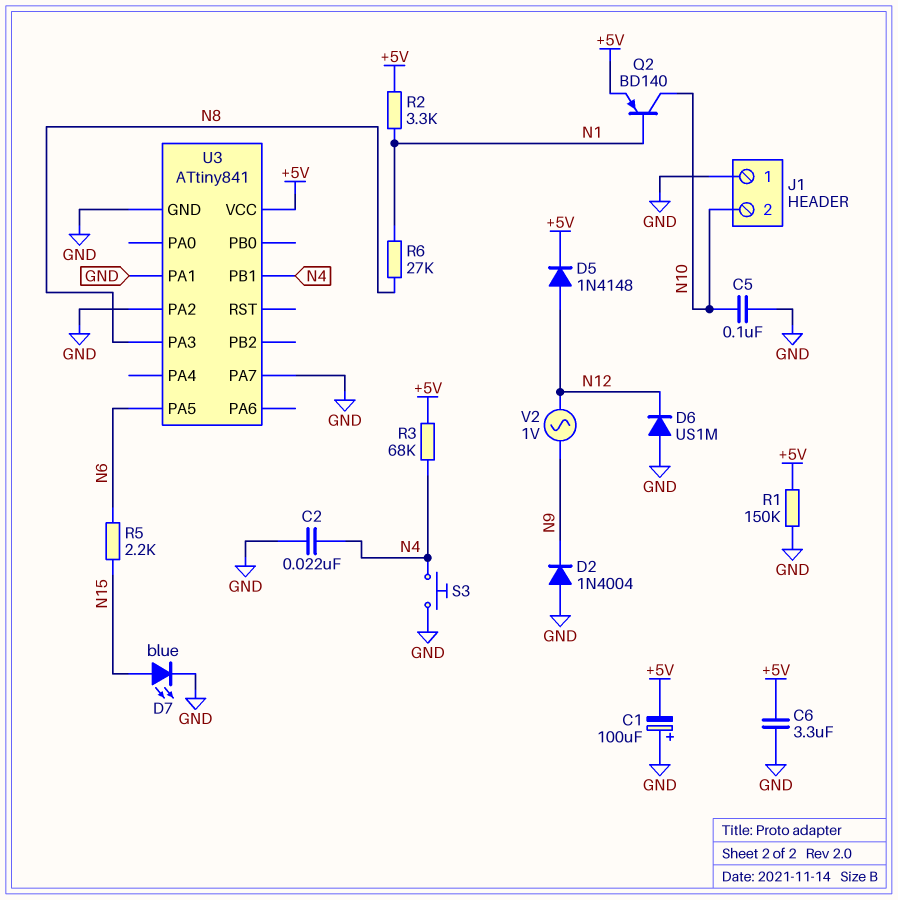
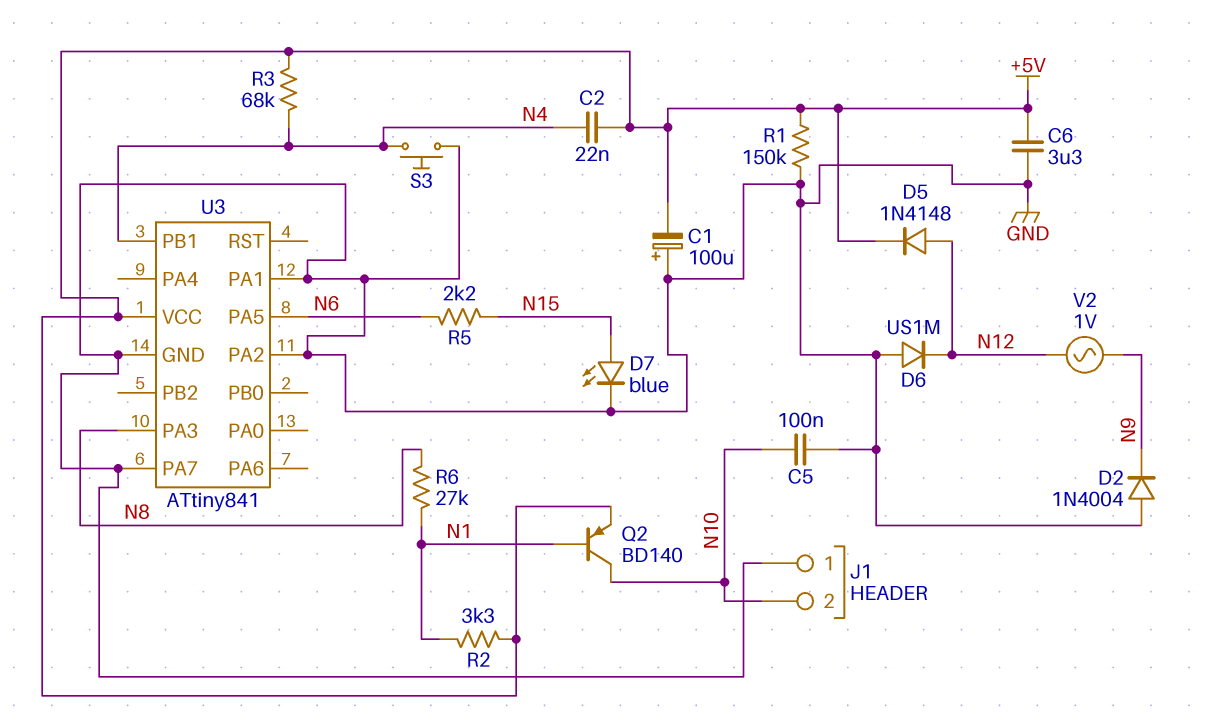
C2: 22nF (GND, N4) -> 22nF (+5V, N4)

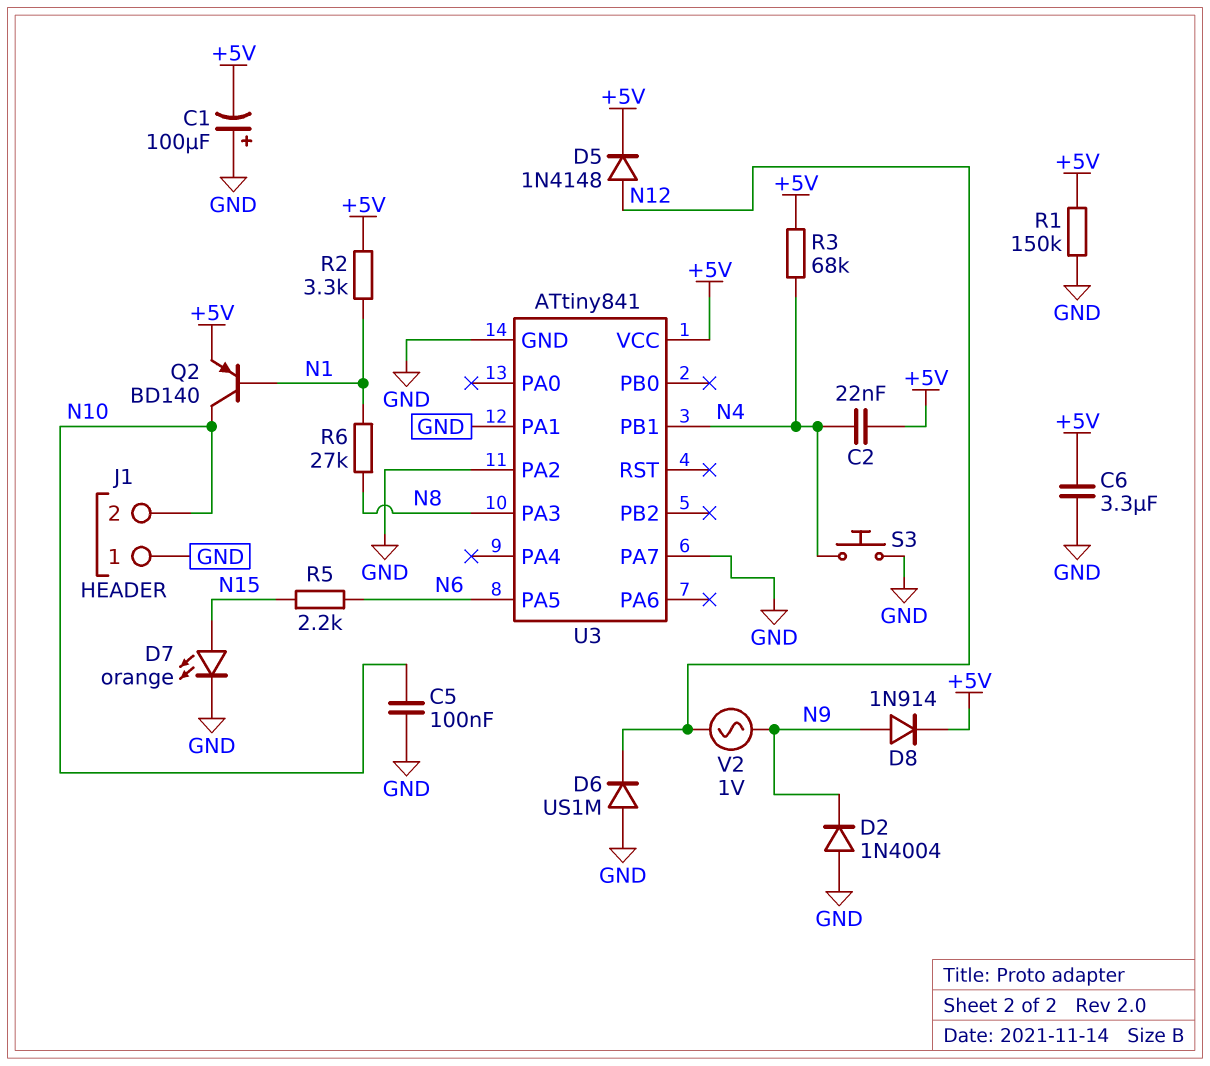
D7: LED blue (A N15, K GND) -> LED orange (A N15, K GND)
D8: none -> diode 1N914 (A N9, K +5V)

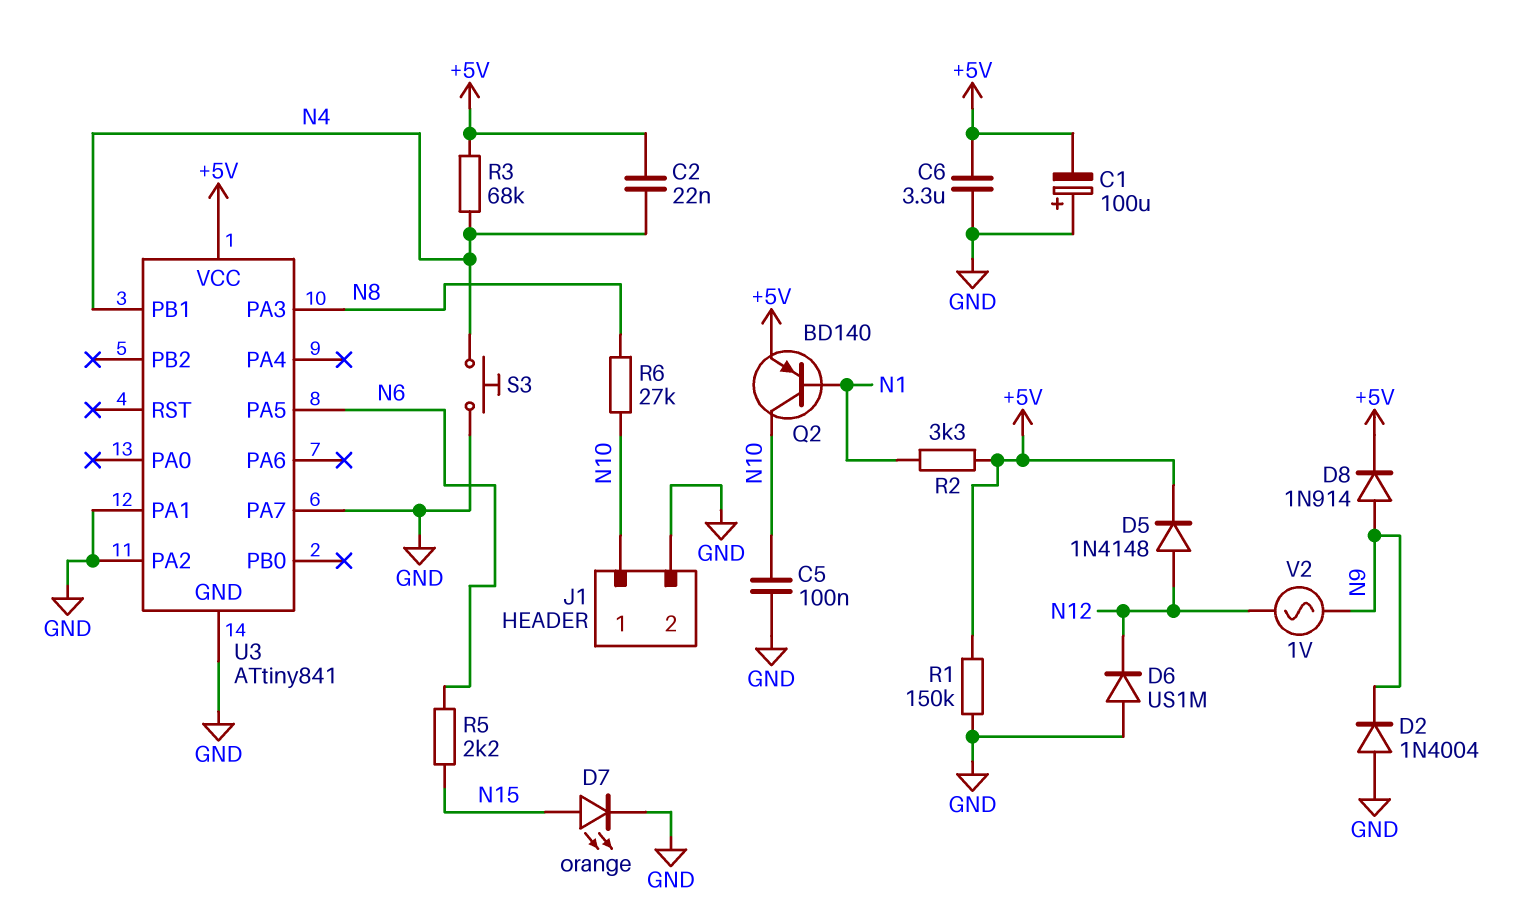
J1 pin 1: GND -> N10
J1 pin 2: N10 -> GND
R6: 27k (N1, N8) -> 27k (N8, N10)

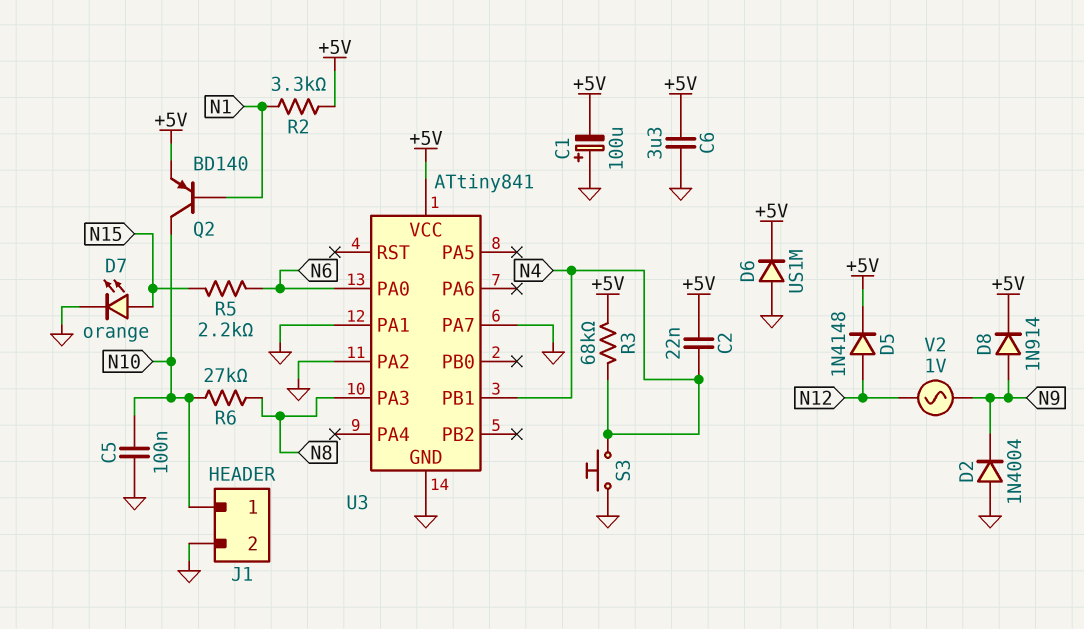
D6: diode US1M (A GND, K N12) -> diode US1M (A GND, K +5V)
R1: 150k (+5V, GND) -> none
U3 pin PA0: none -> N6
U3 pin PA5: N6 -> none

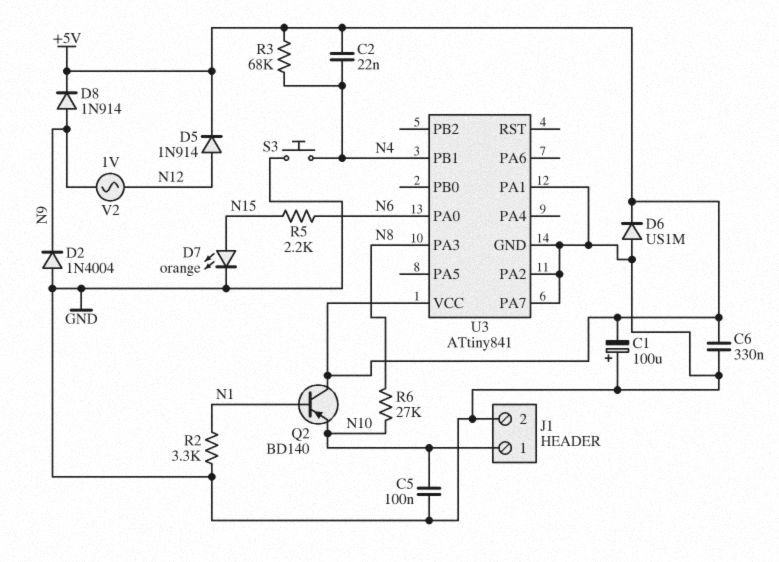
C6: 3.3uF (+5V, GND) -> 330nF (+5V, GND)
D5: diode 1N4148 (A N12, K +5V) -> diode 1N914 (A N12, K +5V)
Q2: PNP BD140 (B N1, C N10, E +5V) -> PNP BD140 (B N1, C +5V, E N10)
R2: 3.3k (+5V, N1) -> 3.3k (GND, N1)

